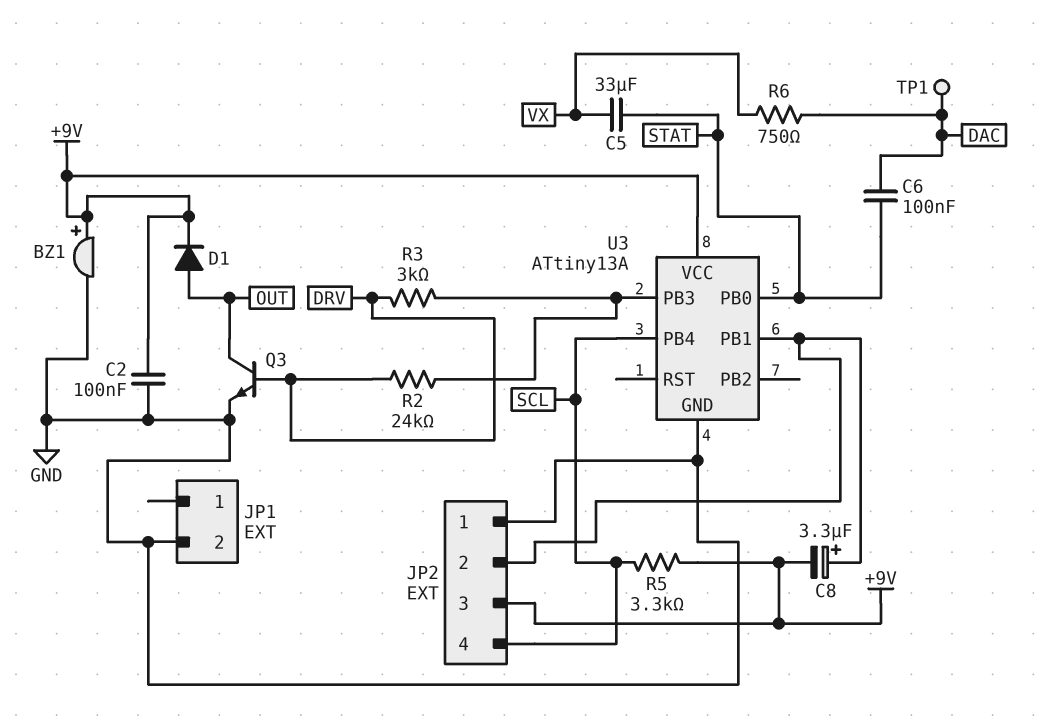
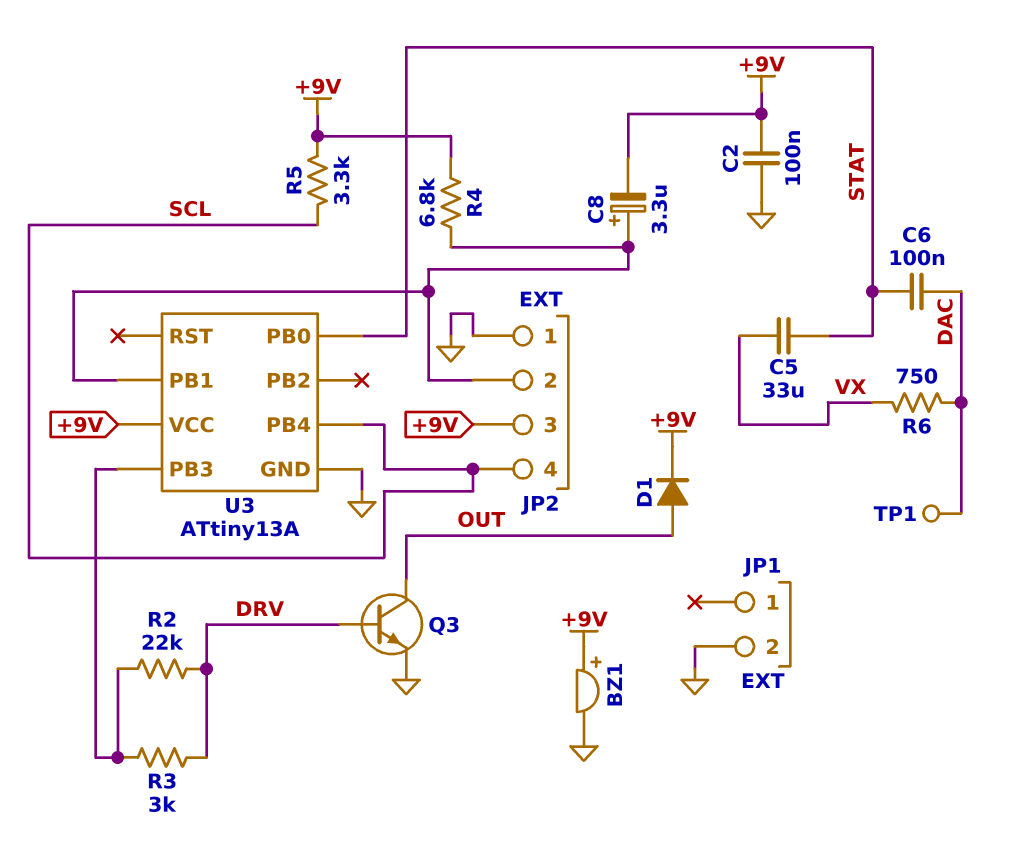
R2: 24k (DRV, U3/PB3) -> 22k (DRV, U3/PB3)
R4: none -> 6.8k (+9V, JP2/2)

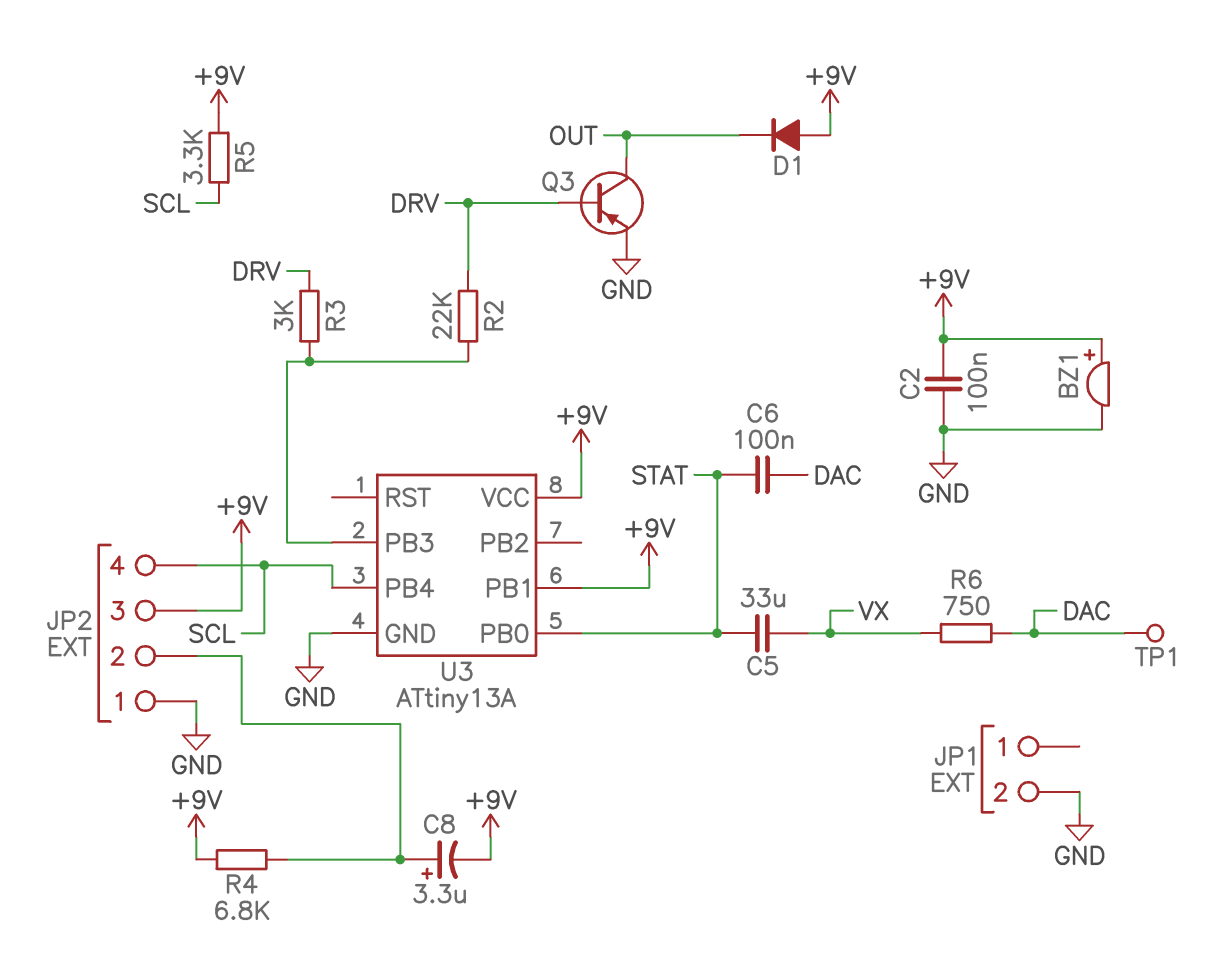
D1: diode (A OUT, K +9V) -> diode (A +9V, K OUT)
Q3: NPN (B DRV, C OUT, E GND) -> PNP (B DRV, C OUT, E GND)
U3 pin PB1: JP2/2 -> +9V

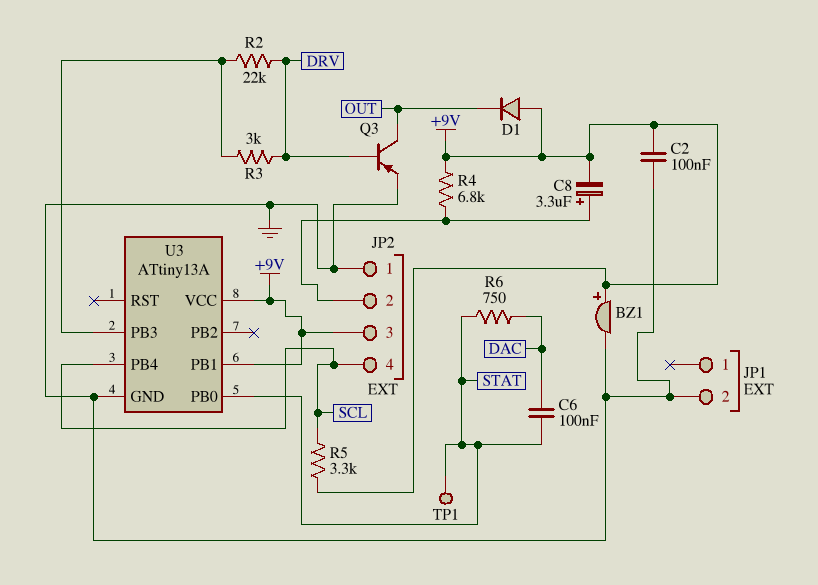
C5: 33uF (STAT, VX) -> none
R6: 750 (DAC, VX) -> 750 (DAC, STAT)
TP1: test point (DAC) -> test point (STAT)

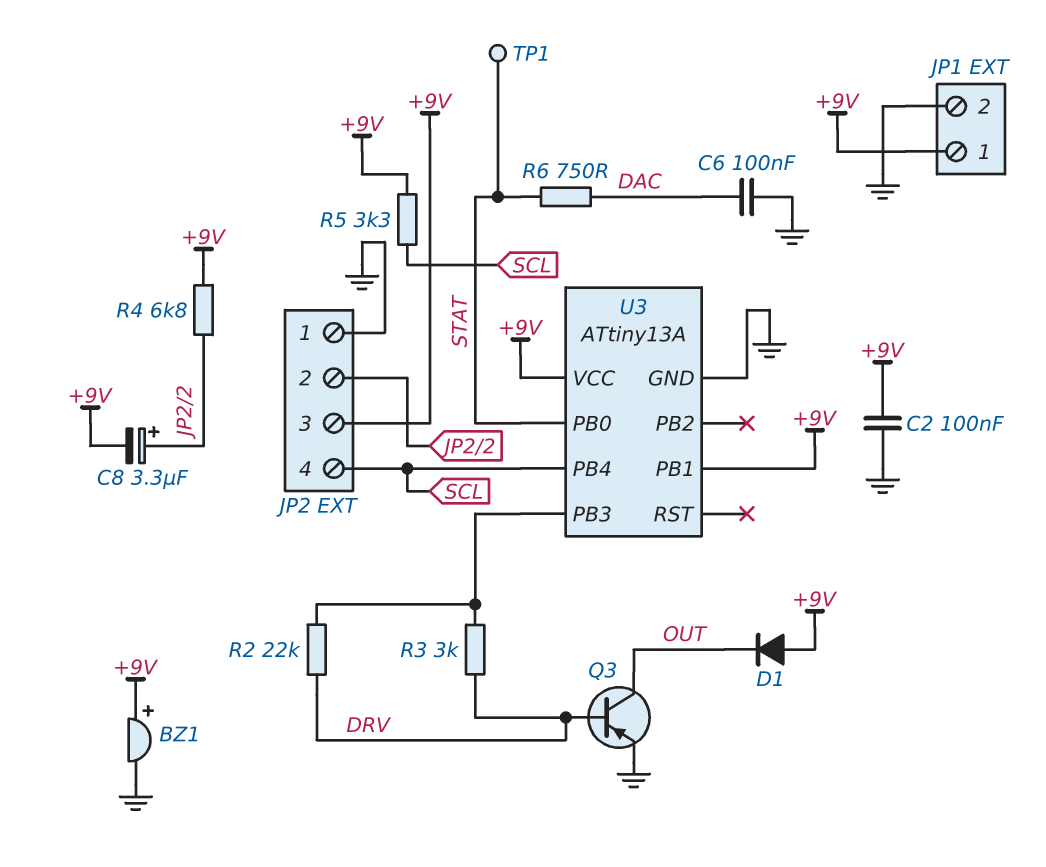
C6: 100nF (DAC, STAT) -> 100nF (DAC, GND)
JP1 pin 1: none -> +9V

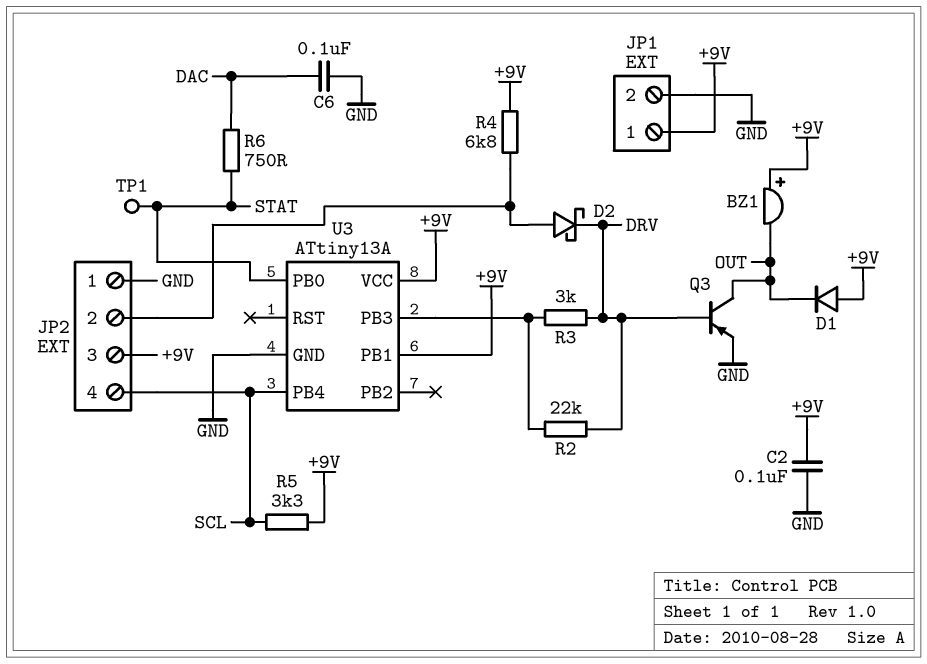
BZ1: buzzer (plus +9V, minus GND) -> buzzer (plus +9V, minus OUT)
C8: 3.3uF (plus JP2/2, minus +9V) -> none
D2: none -> schottky (A JP2/2, K DRV)

